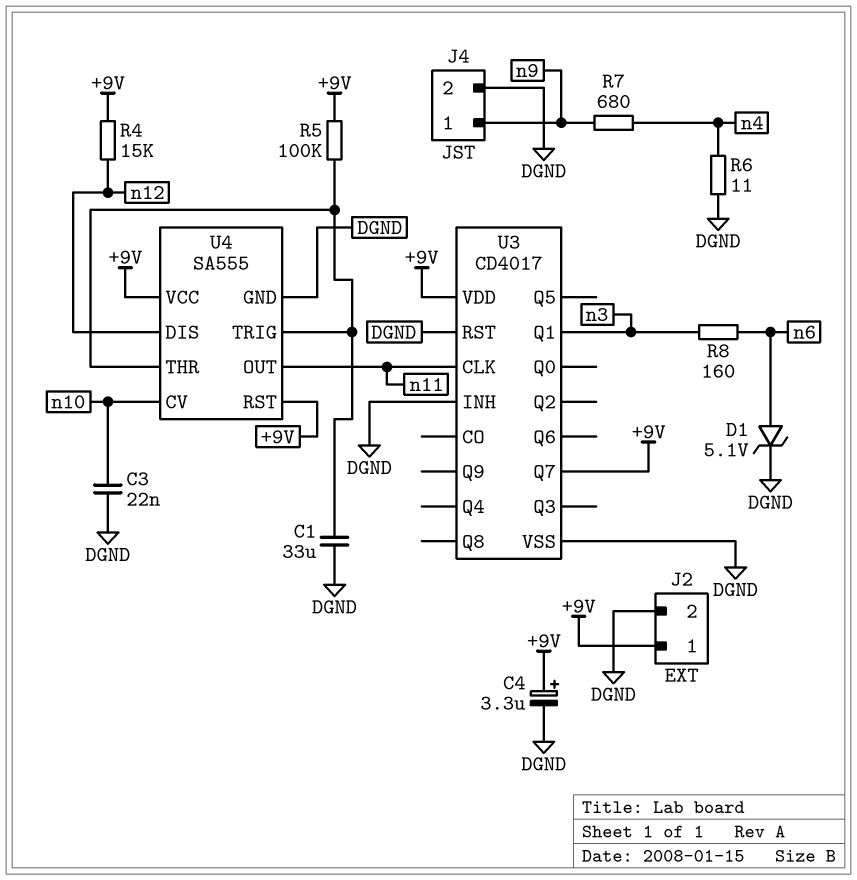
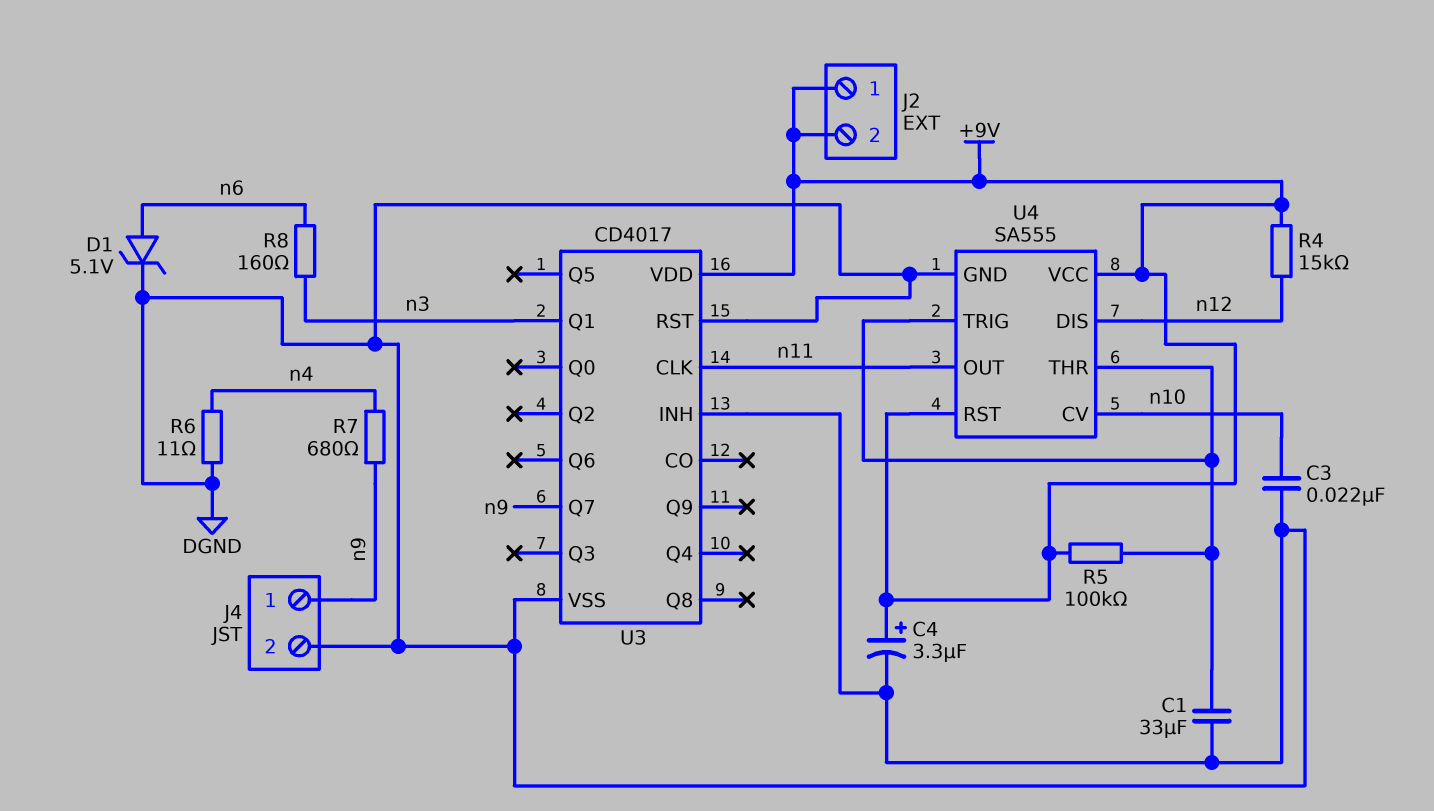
J2 pin 2: DGND -> +9V
U3 pin Q7: +9V -> n9

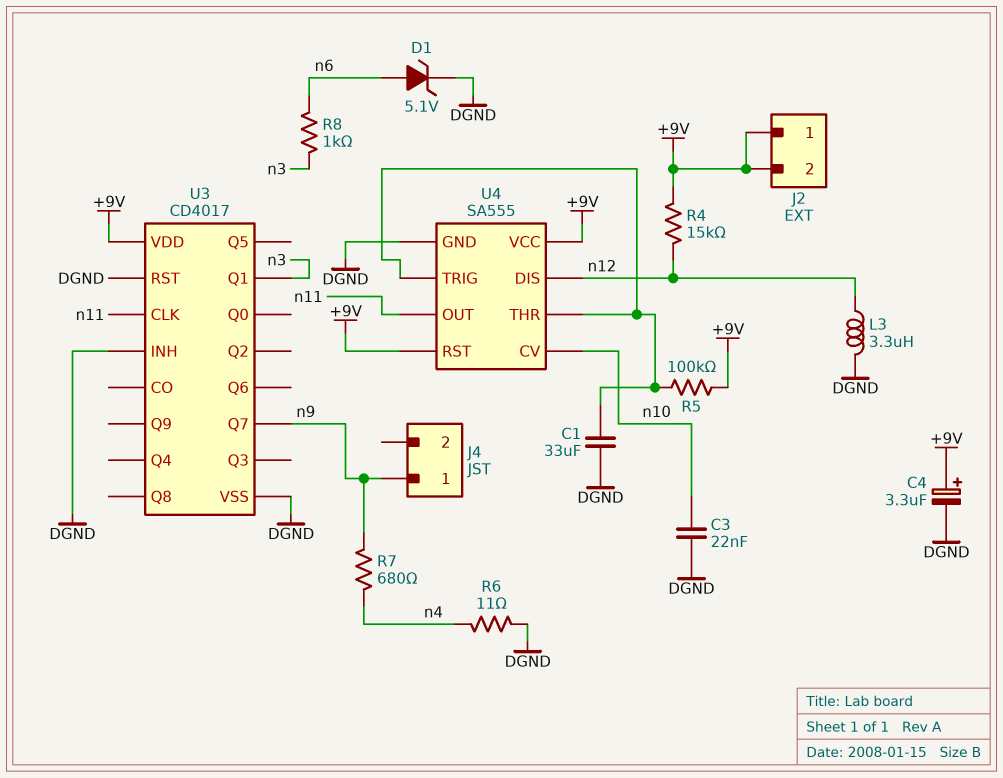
J4 pin 2: DGND -> none
L3: none -> 3.3uH (DGND, n12)
R8: 160 (n3, n6) -> 1k (n3, n6)

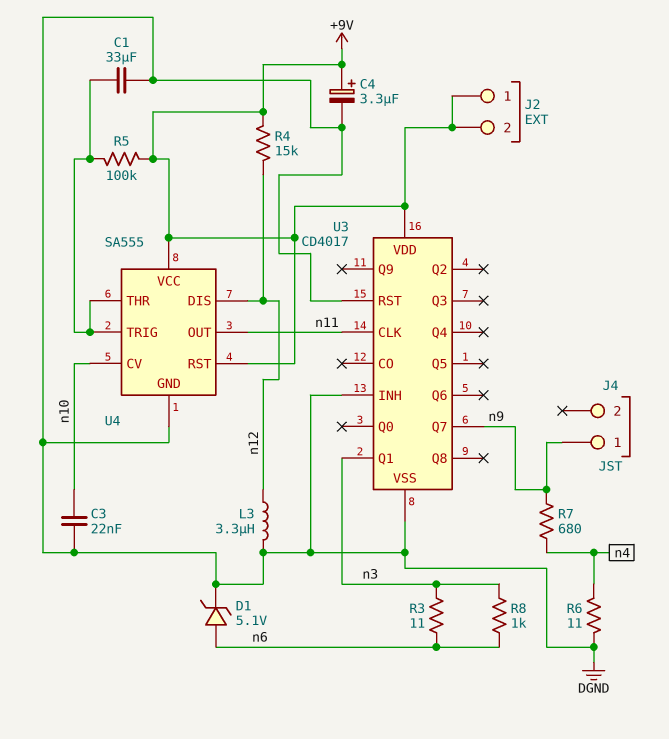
R3: none -> 11 (n3, n6)

